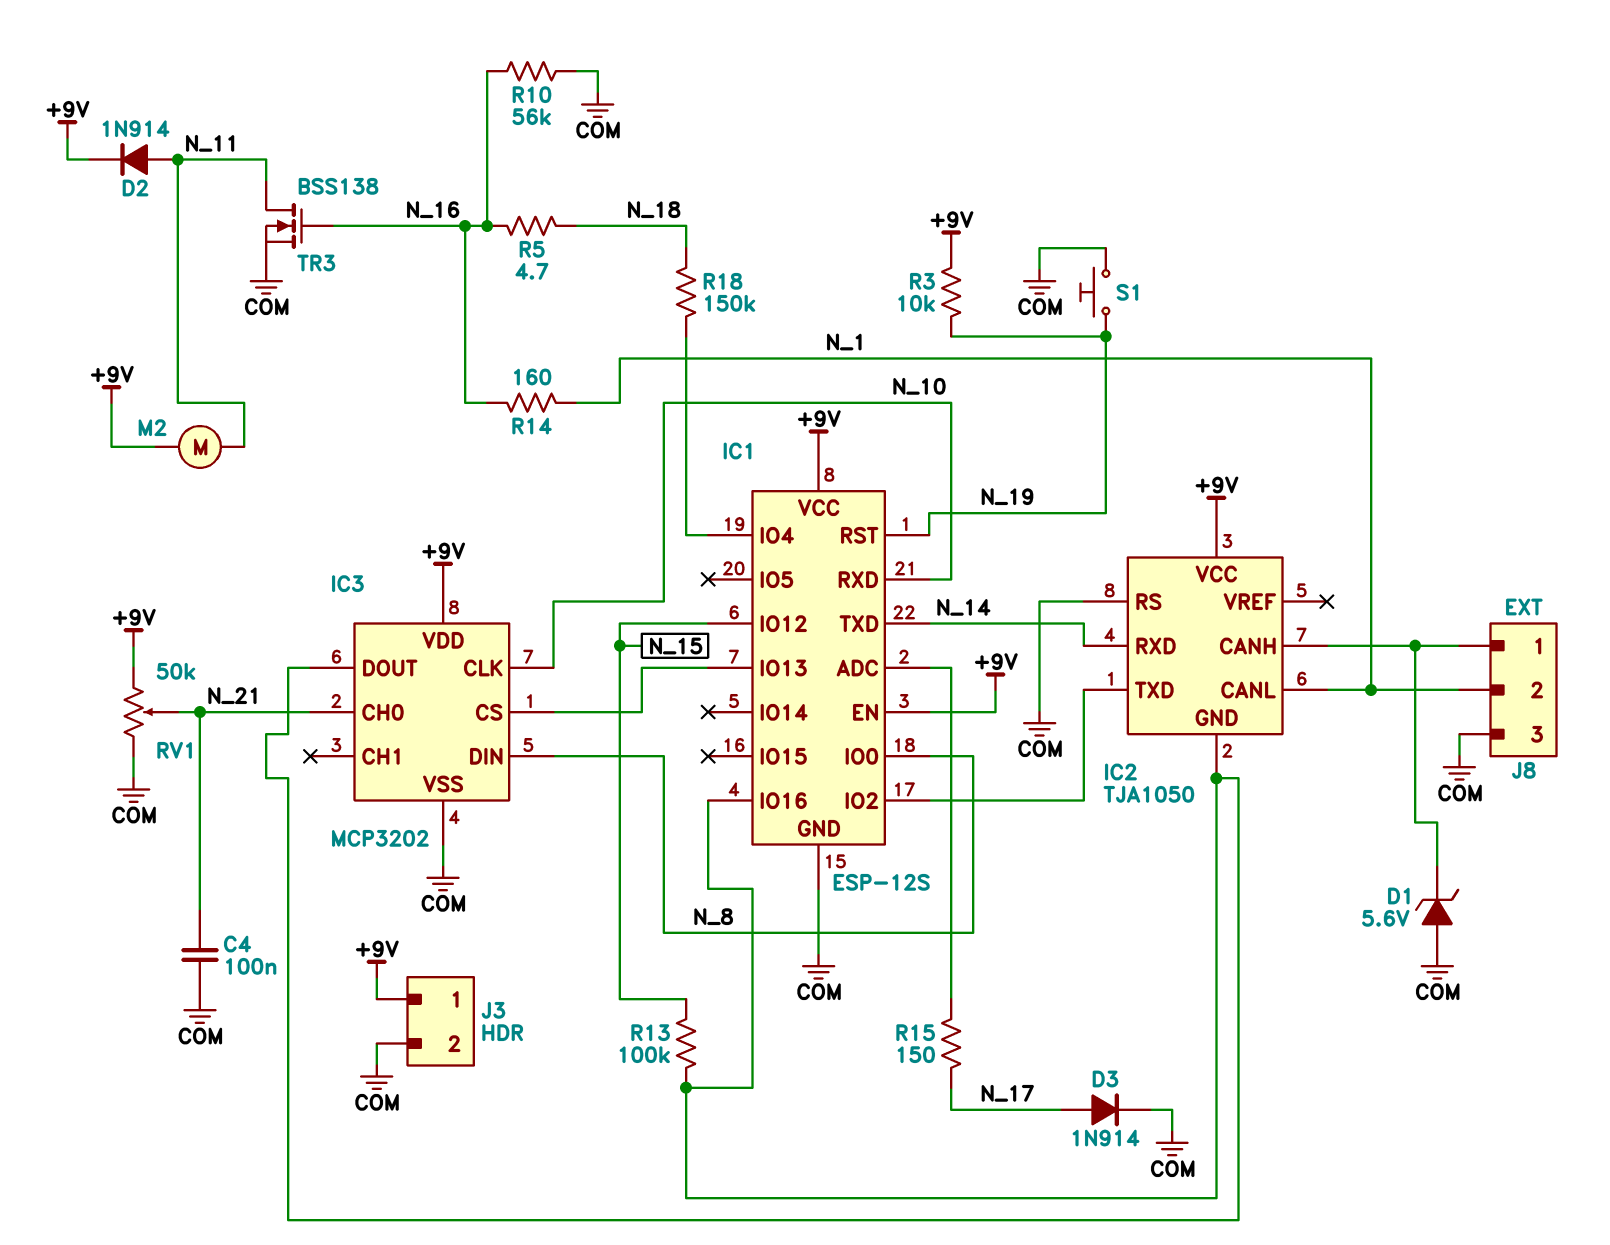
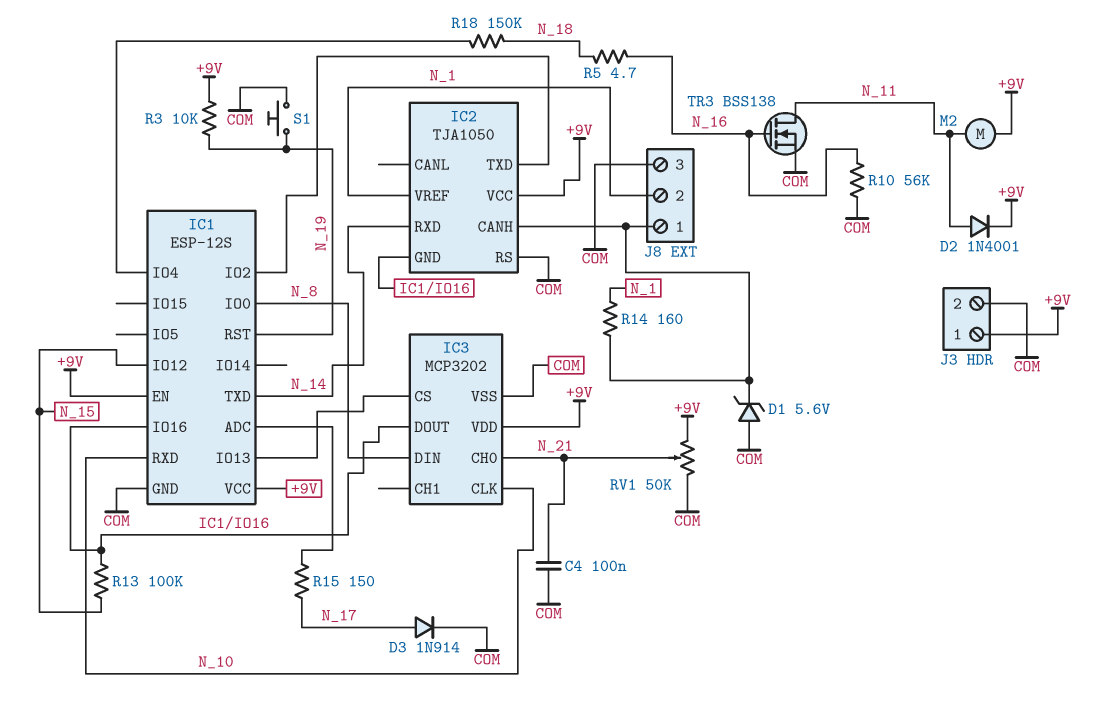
D2: diode 1N914 (A N_11, K +9V) -> diode 1N4001 (A N_11, K +9V)
IC2 pin CANL: N_1 -> none
IC2 pin VREF: none -> N_1
R14: 160 (N_1, N_16) -> 160 (IC2/CANH, N_1)

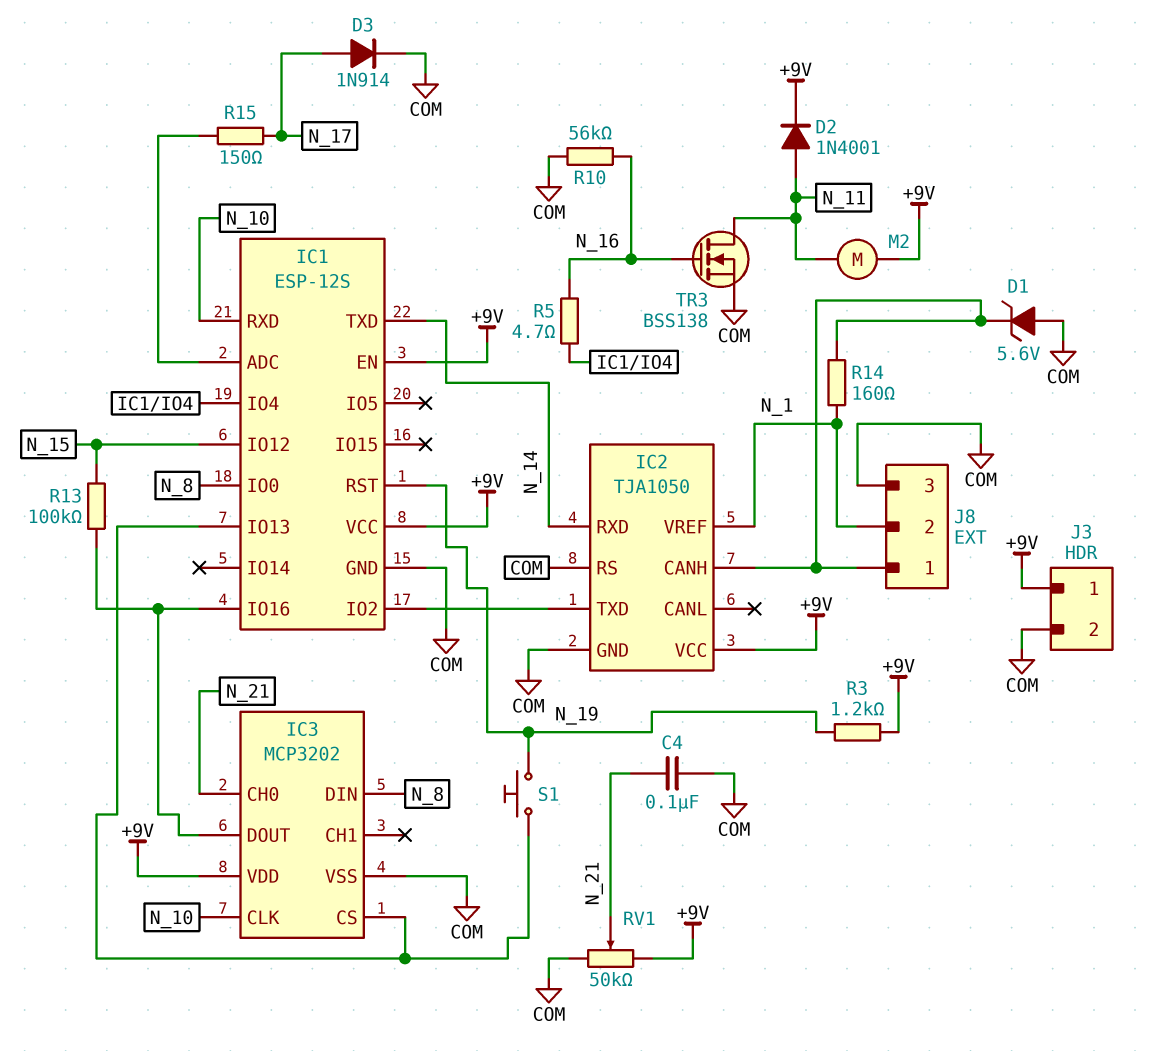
IC2 pin GND: IC1/IO16 -> COM
R3: 10k (+9V, N_19) -> 1.2k (+9V, N_19)
R5: 4.7 (N_16, N_18) -> 4.7 (IC1/IO4, N_16)
R18: 150k (IC1/IO4, N_18) -> none
S1: button (COM, N_19) -> button (IC1/IO13, N_19)

